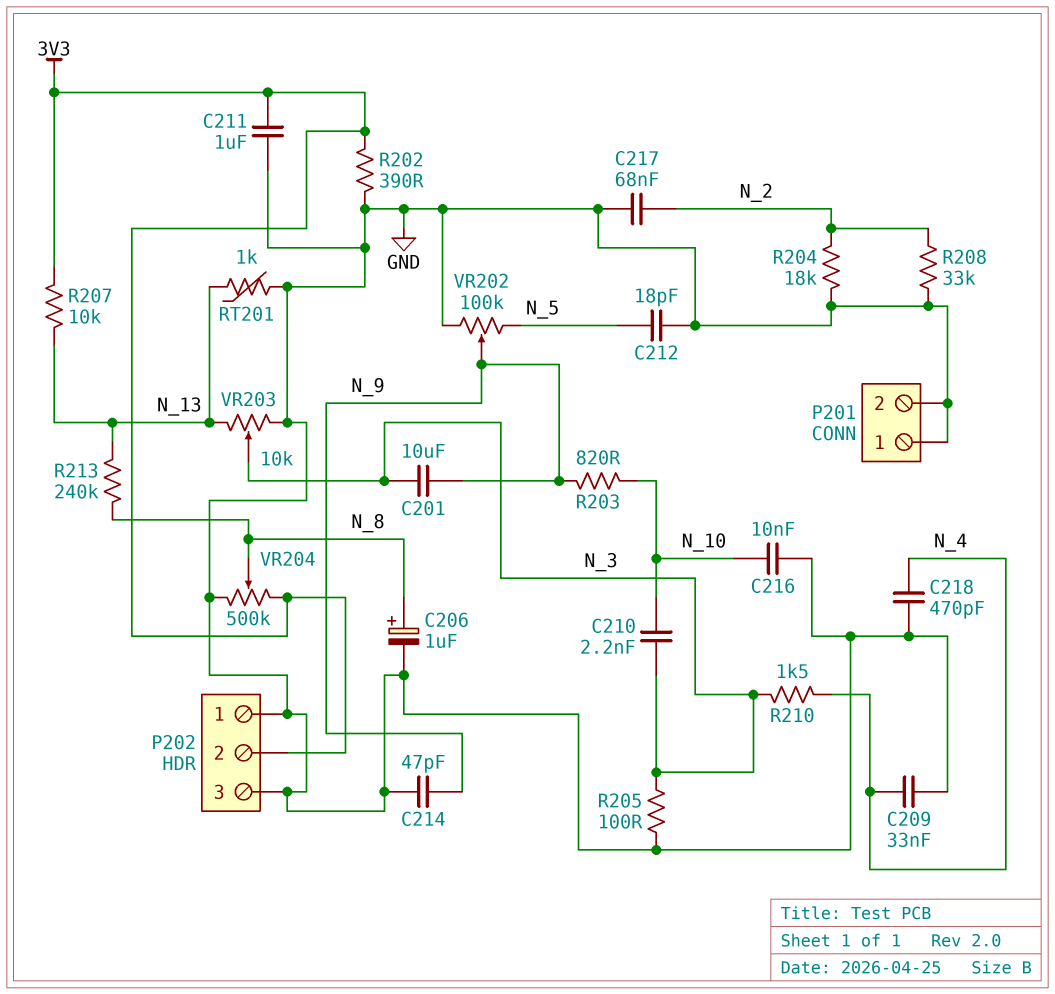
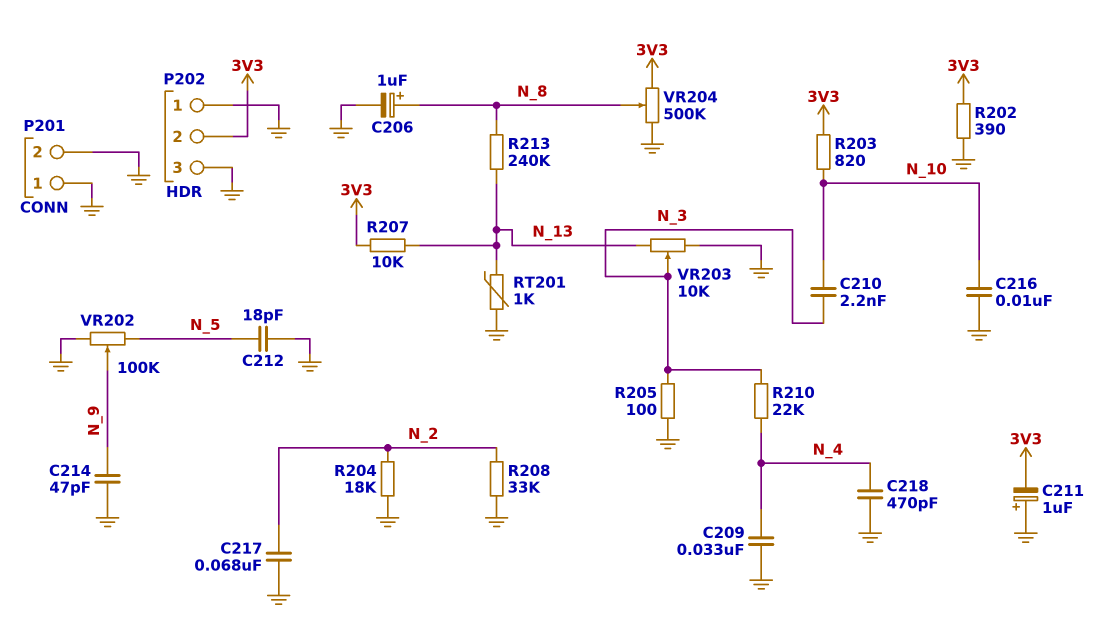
C201: 10uF (N_3, N_9) -> none
C211: 1uF (3V3, GND) -> 1uF (plus GND, minus 3V3)
R203: 820 (N_9, N_10) -> 820 (3V3, N_10)
R210: 1.5k (N_3, N_4) -> 22k (N_3, N_4)

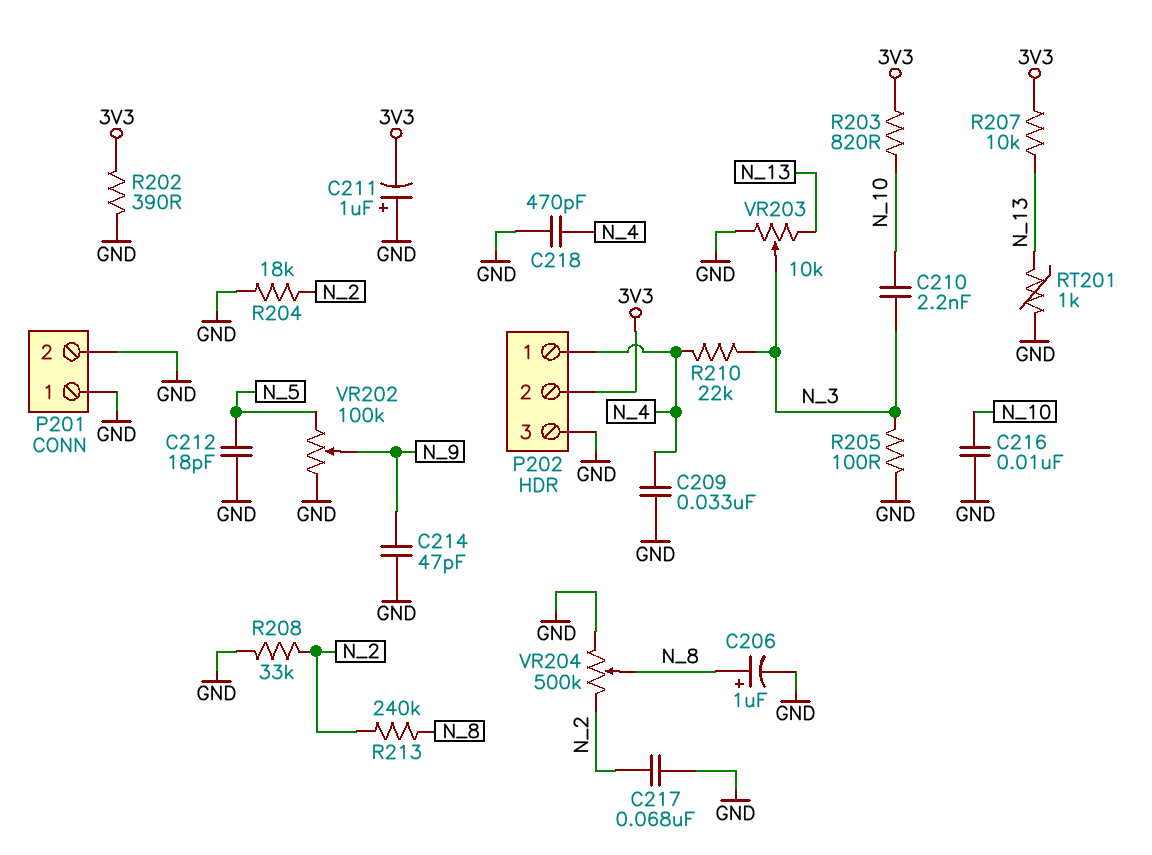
P202 pin 1: GND -> N_4
R213: 240k (N_8, N_13) -> 240k (N_2, N_8)
VR204: 500k (3V3, GND, wiper N_8) -> 500k (GND, N_2, wiper N_8)

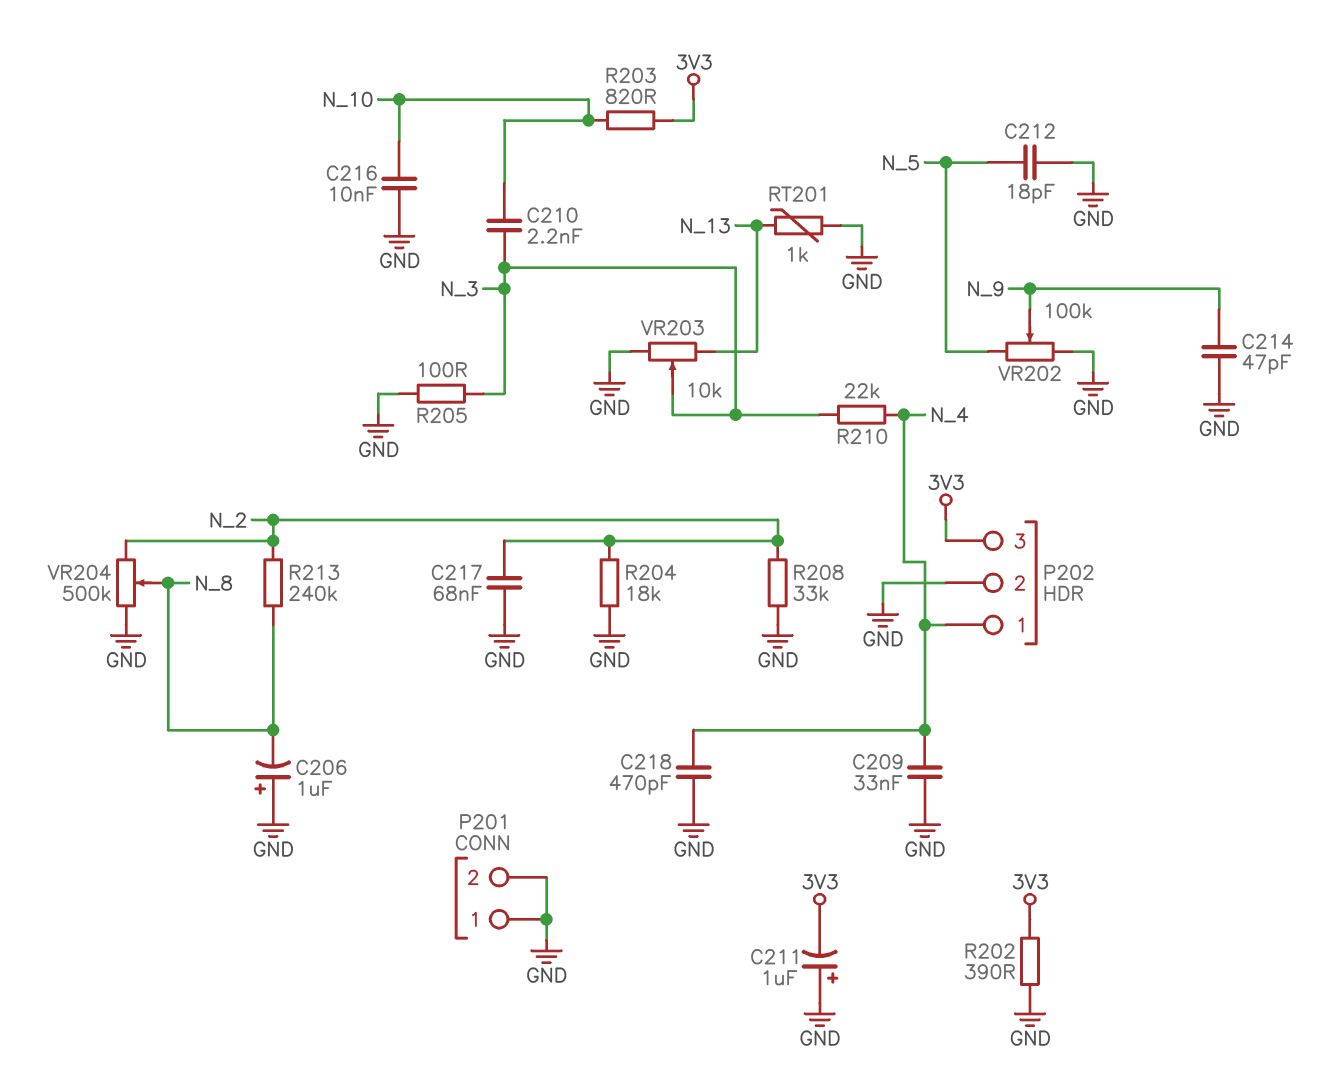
C206: 1uF (plus N_8, minus GND) -> 1uF (plus GND, minus N_8)
P202 pin 2: 3V3 -> GND
P202 pin 3: GND -> 3V3
R207: 10k (3V3, N_13) -> none

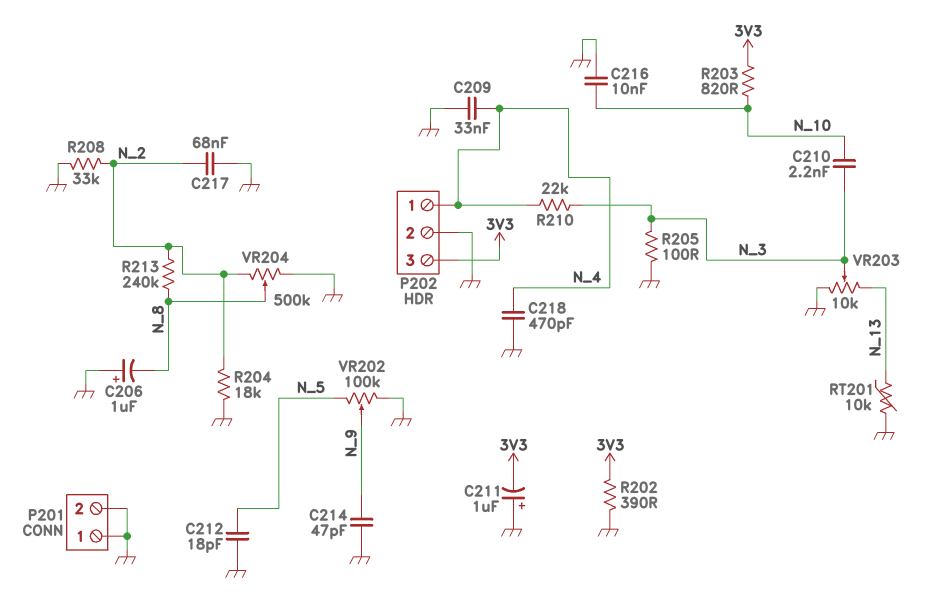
RT201: 1k (GND, N_13) -> 10k (GND, N_13)

